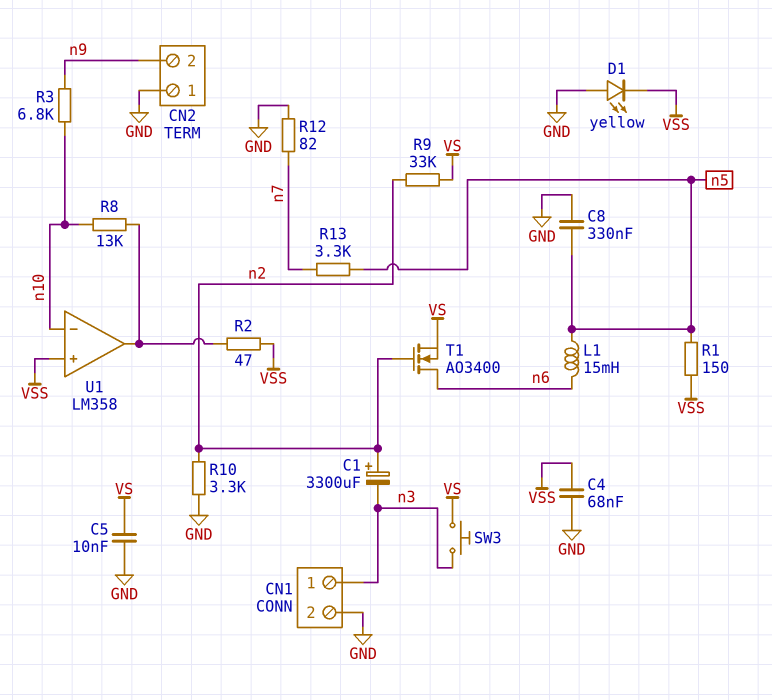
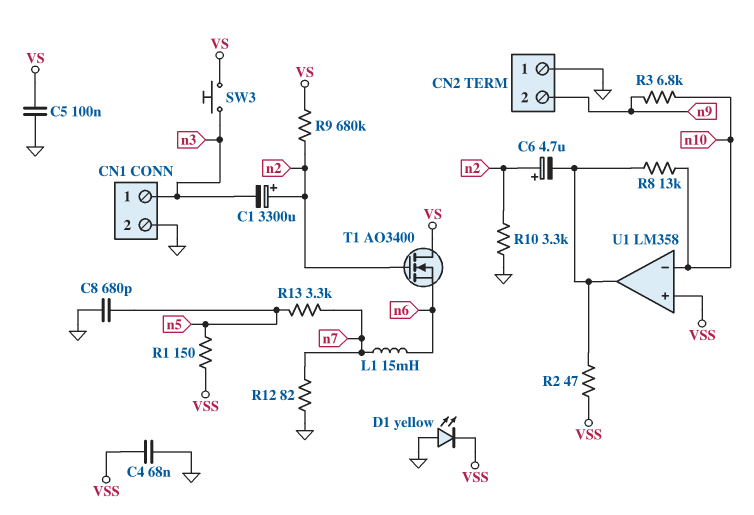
C5: 10nF (GND, VS) -> 100nF (GND, VS)
C6: none -> 4.7uF (plus n2, minus U1/out)
C8: 330nF (GND, n5) -> 680pF (GND, n5)
L1: 15mH (n5, n6) -> 15mH (n6, n7)
R9: 33k (VS, n2) -> 680k (VS, n2)
T1: NMOS AO3400 (G n2, D n6, S VS) -> NMOS AO3400 (G n2, D VS, S n6)

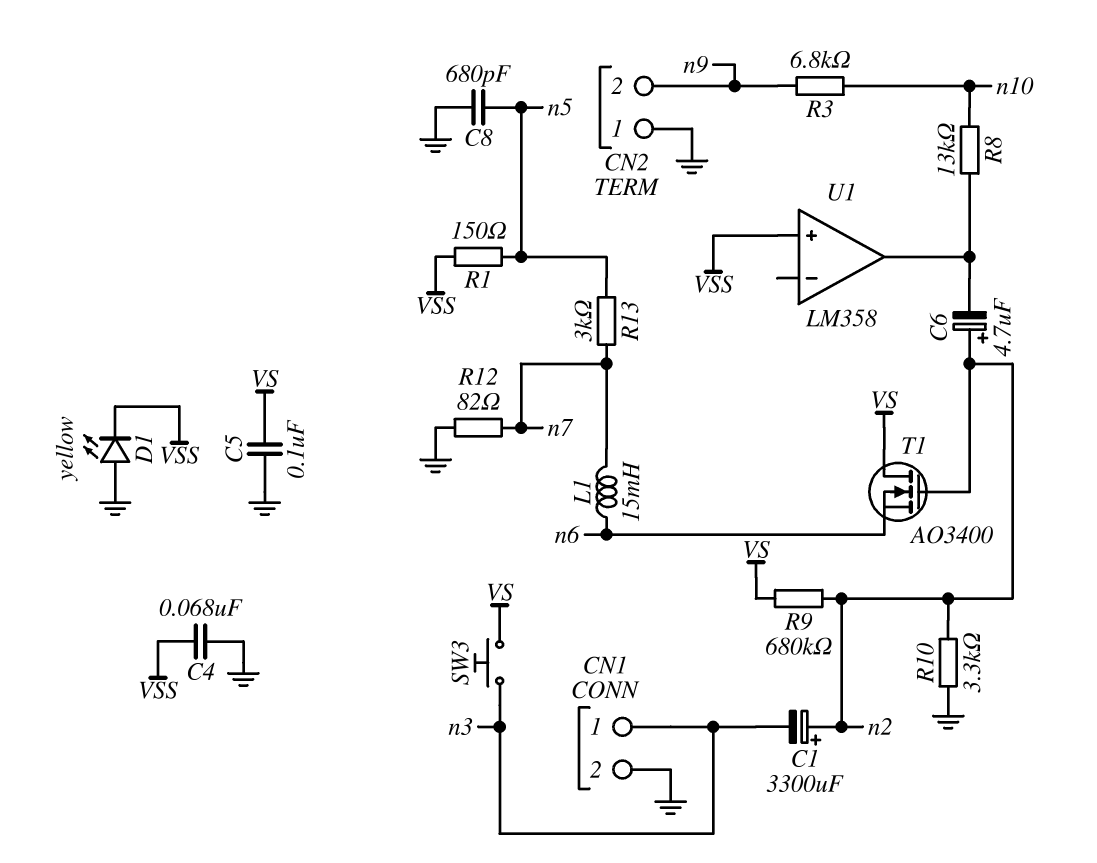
R2: 47 (U1/out, VSS) -> none
R13: 3.3k (n5, n7) -> 3k (n5, n7)
U1 pin in-: n10 -> none

